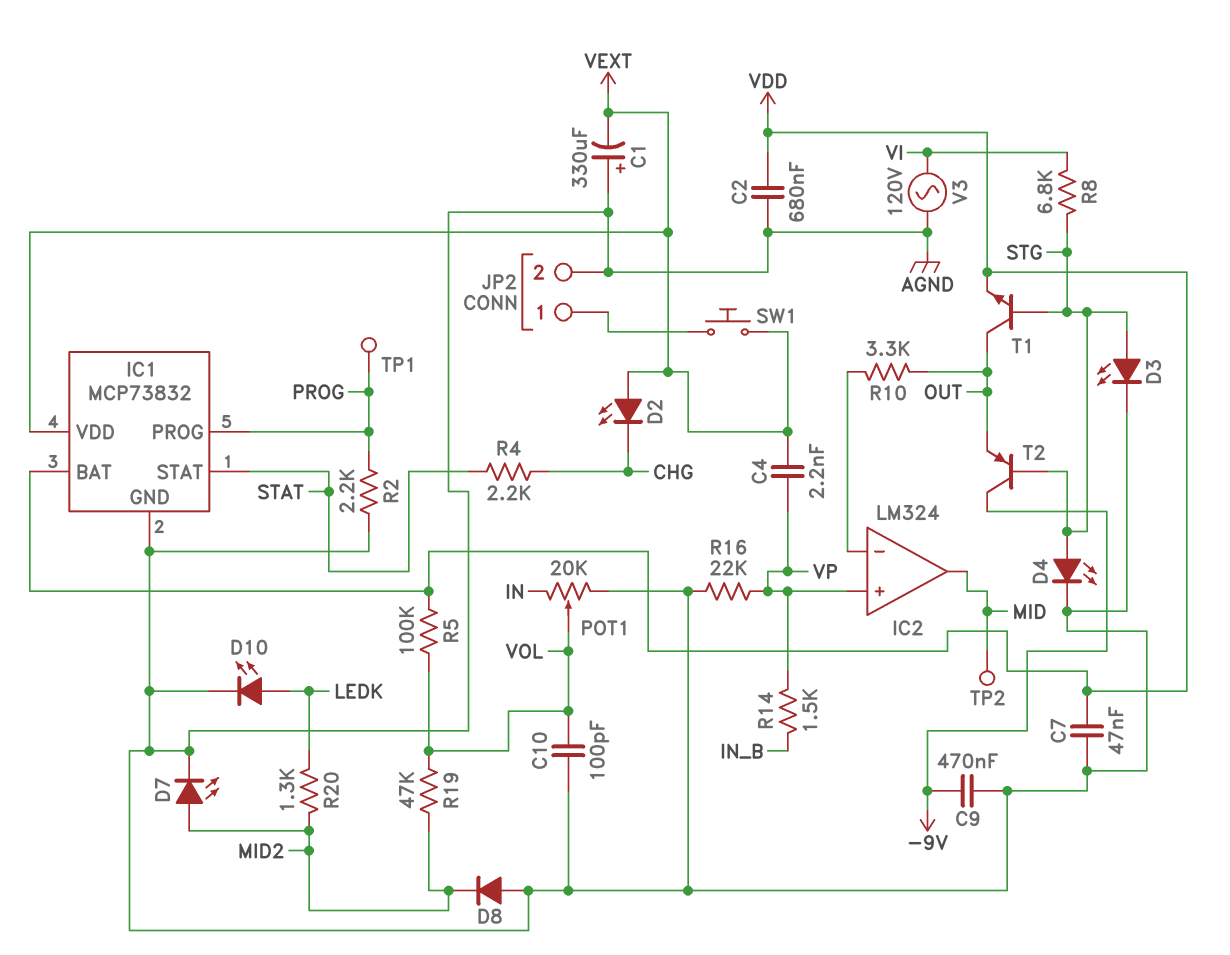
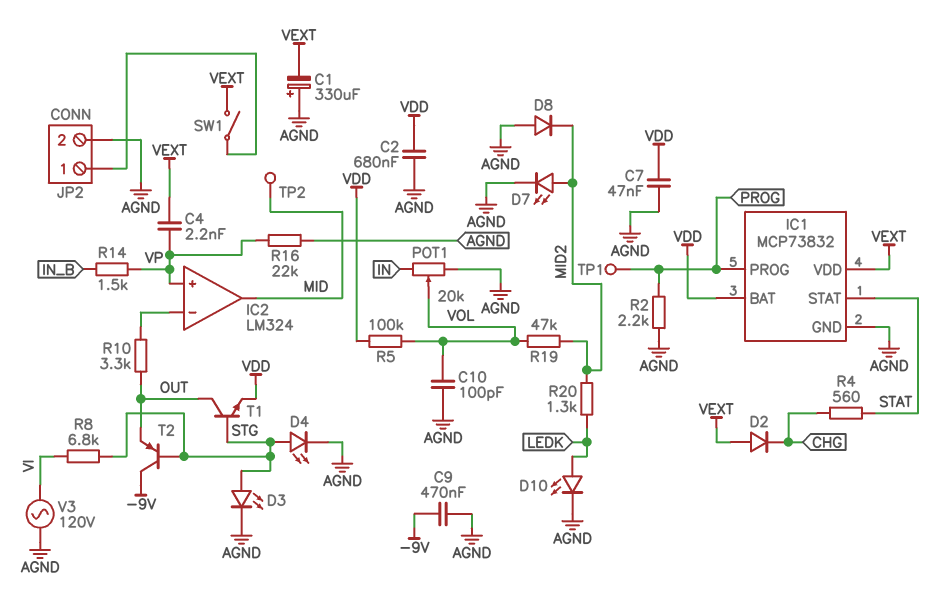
D2: LED (A VEXT, K CHG) -> diode (A VEXT, K CHG)
R4: 2.2k (CHG, STAT) -> 560 (CHG, STAT)
SW1: button (JP2/1, VEXT) -> switch (JP2/1, VEXT)

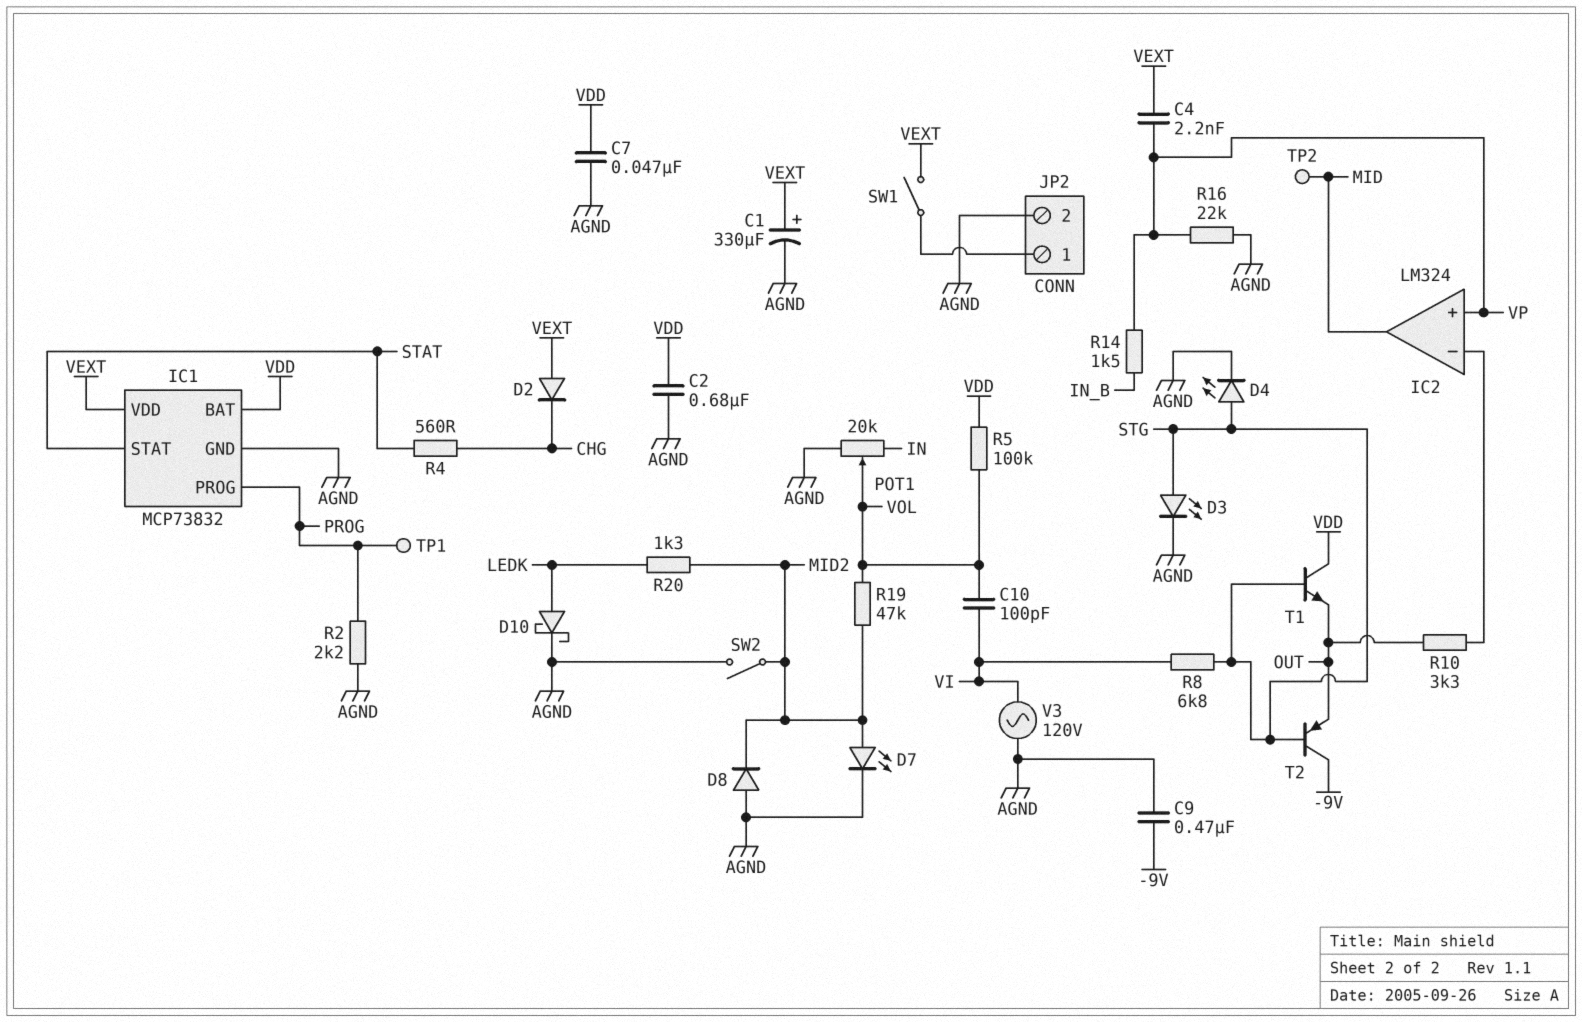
C1: 330uF (plus AGND, minus VEXT) -> 330uF (plus VEXT, minus AGND)
C10: 100pF (AGND, VOL) -> 100pF (VI, VOL)
D10: LED (A LEDK, K AGND) -> schottky (A LEDK, K AGND)
SW2: none -> switch (AGND, MID2)
T1: NPN (B STG, C OUT, E VDD) -> NPN (B STG, C VDD, E OUT)

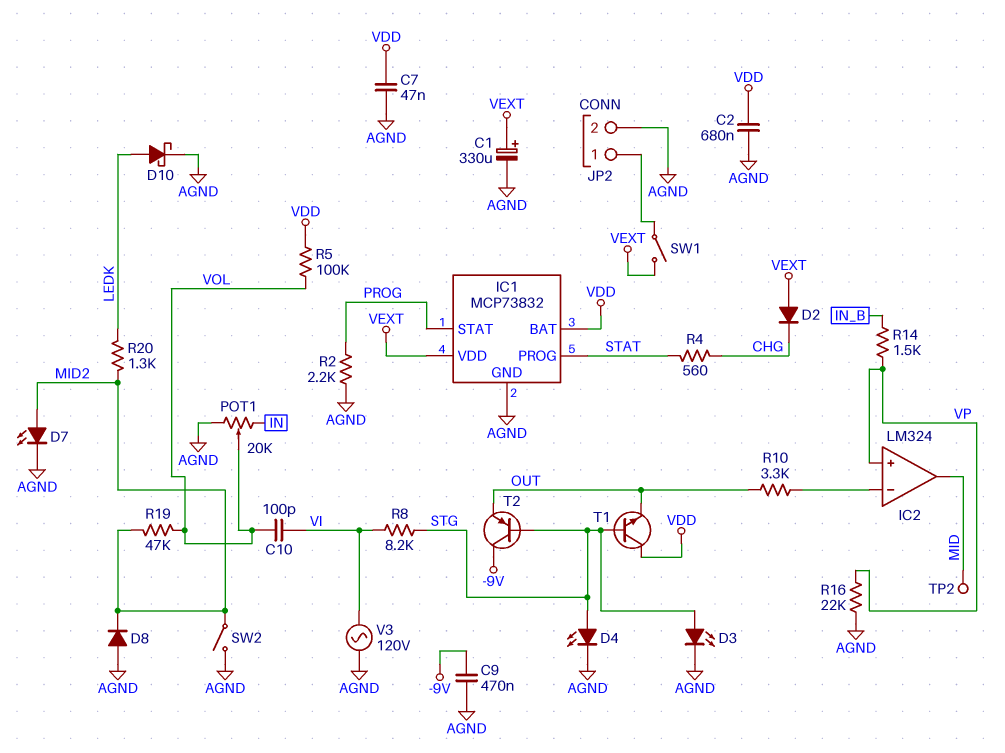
C4: 2.2nF (VEXT, VP) -> none
IC1 pin PROG: PROG -> STAT
IC1 pin STAT: STAT -> PROG
R8: 6.8k (STG, VI) -> 8.2k (STG, VI)
TP1: test point (PROG) -> none

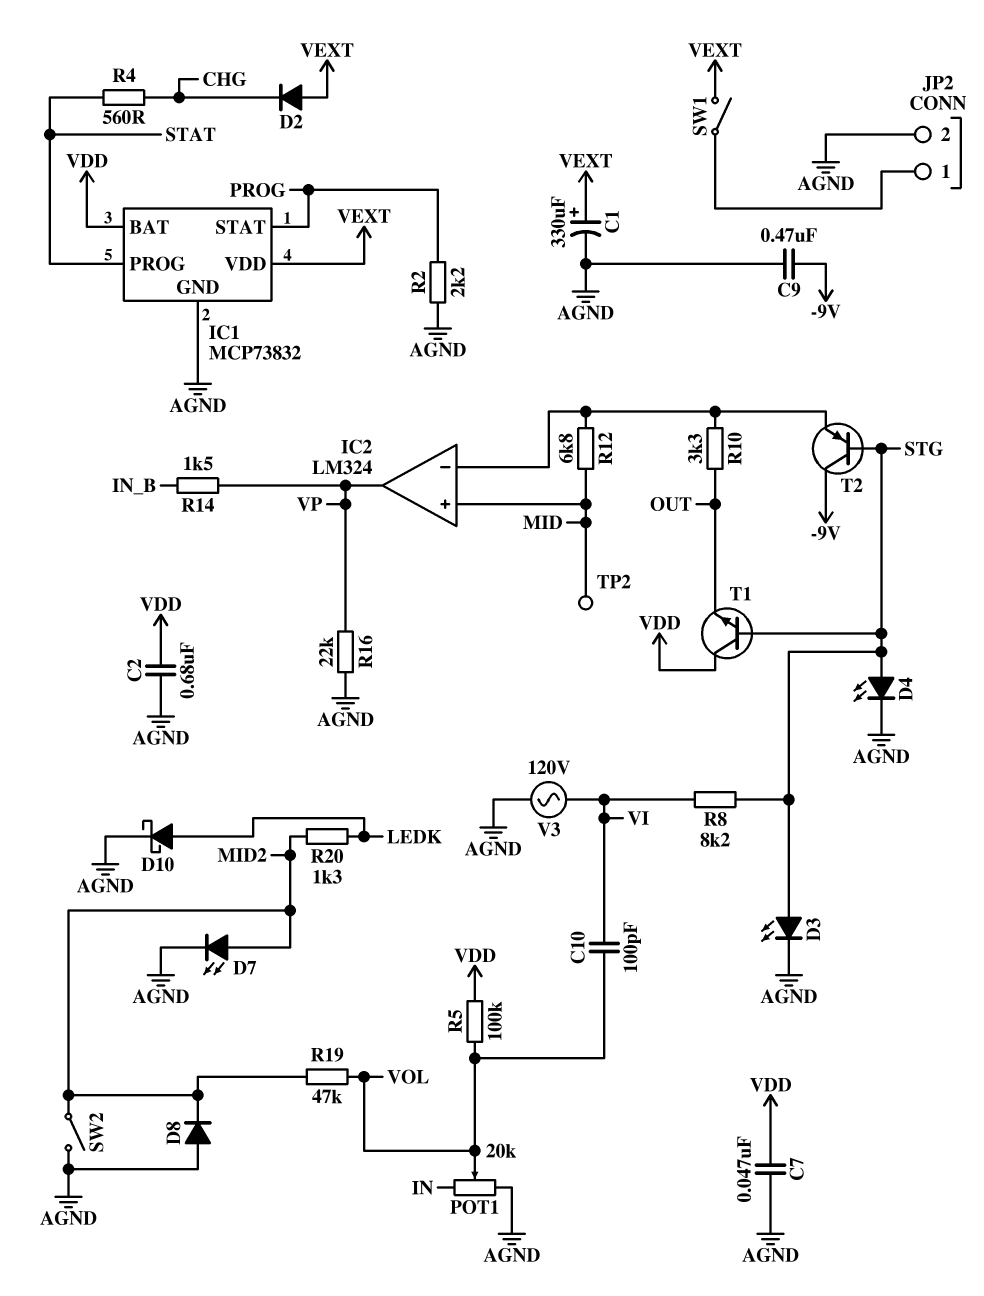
IC2 pin in+: VP -> MID
IC2 pin out: MID -> VP
R12: none -> 6.8k (IC2/in-, MID)
T2: PNP (B STG, C -9V, E OUT) -> PNP (B STG, C -9V, E IC2/in-)

